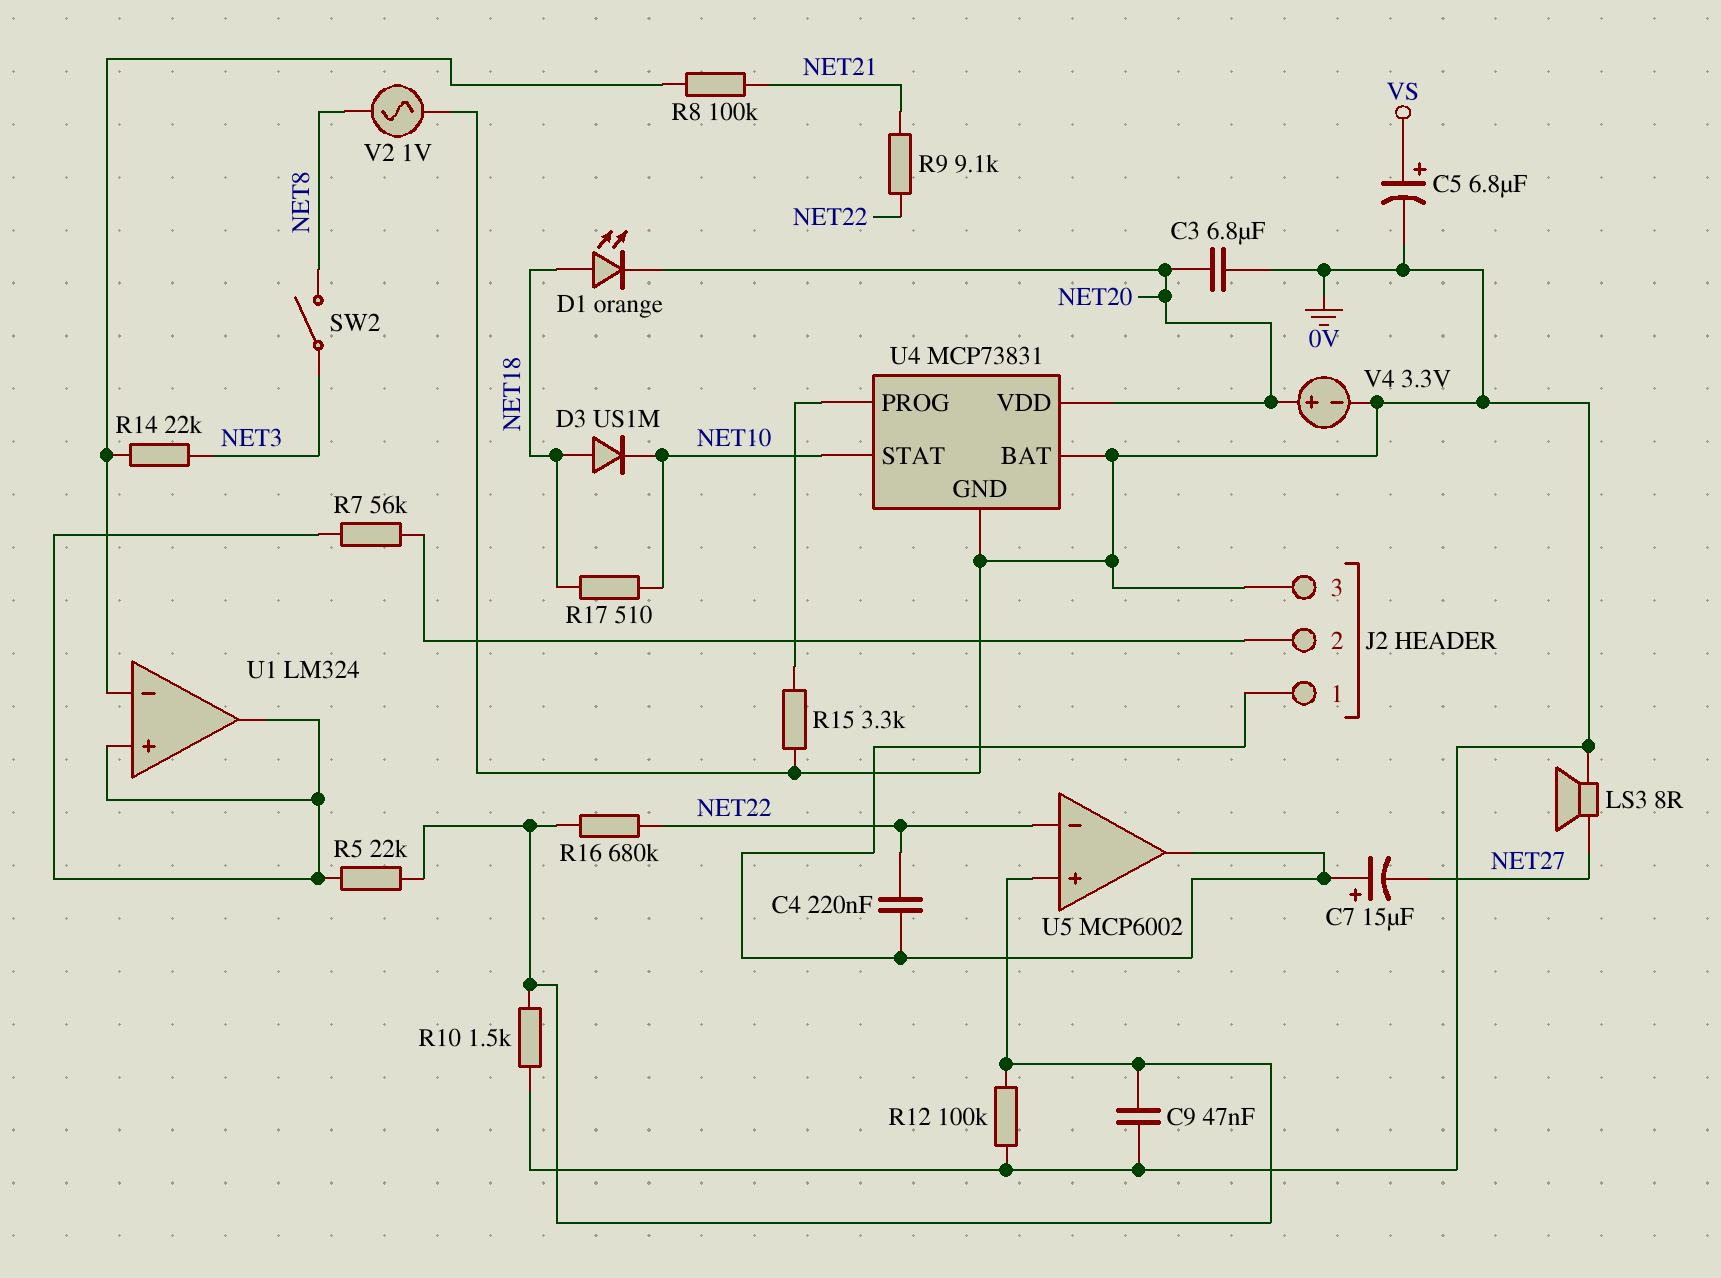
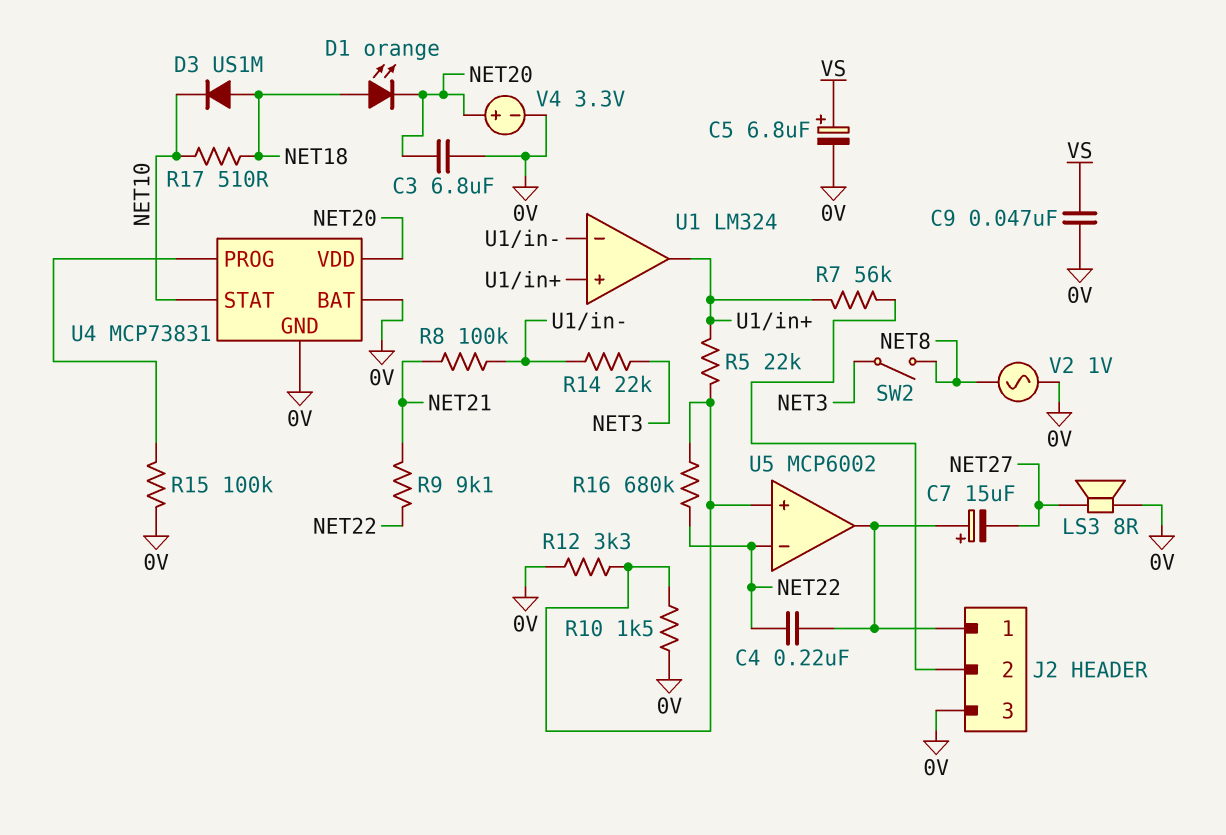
C9: 47nF (0V, U5/in+) -> 47nF (0V, VS)
R12: 100k (0V, U5/in+) -> 3.3k (0V, U5/in+)
R15: 3.3k (0V, U4/PROG) -> 100k (0V, U4/PROG)

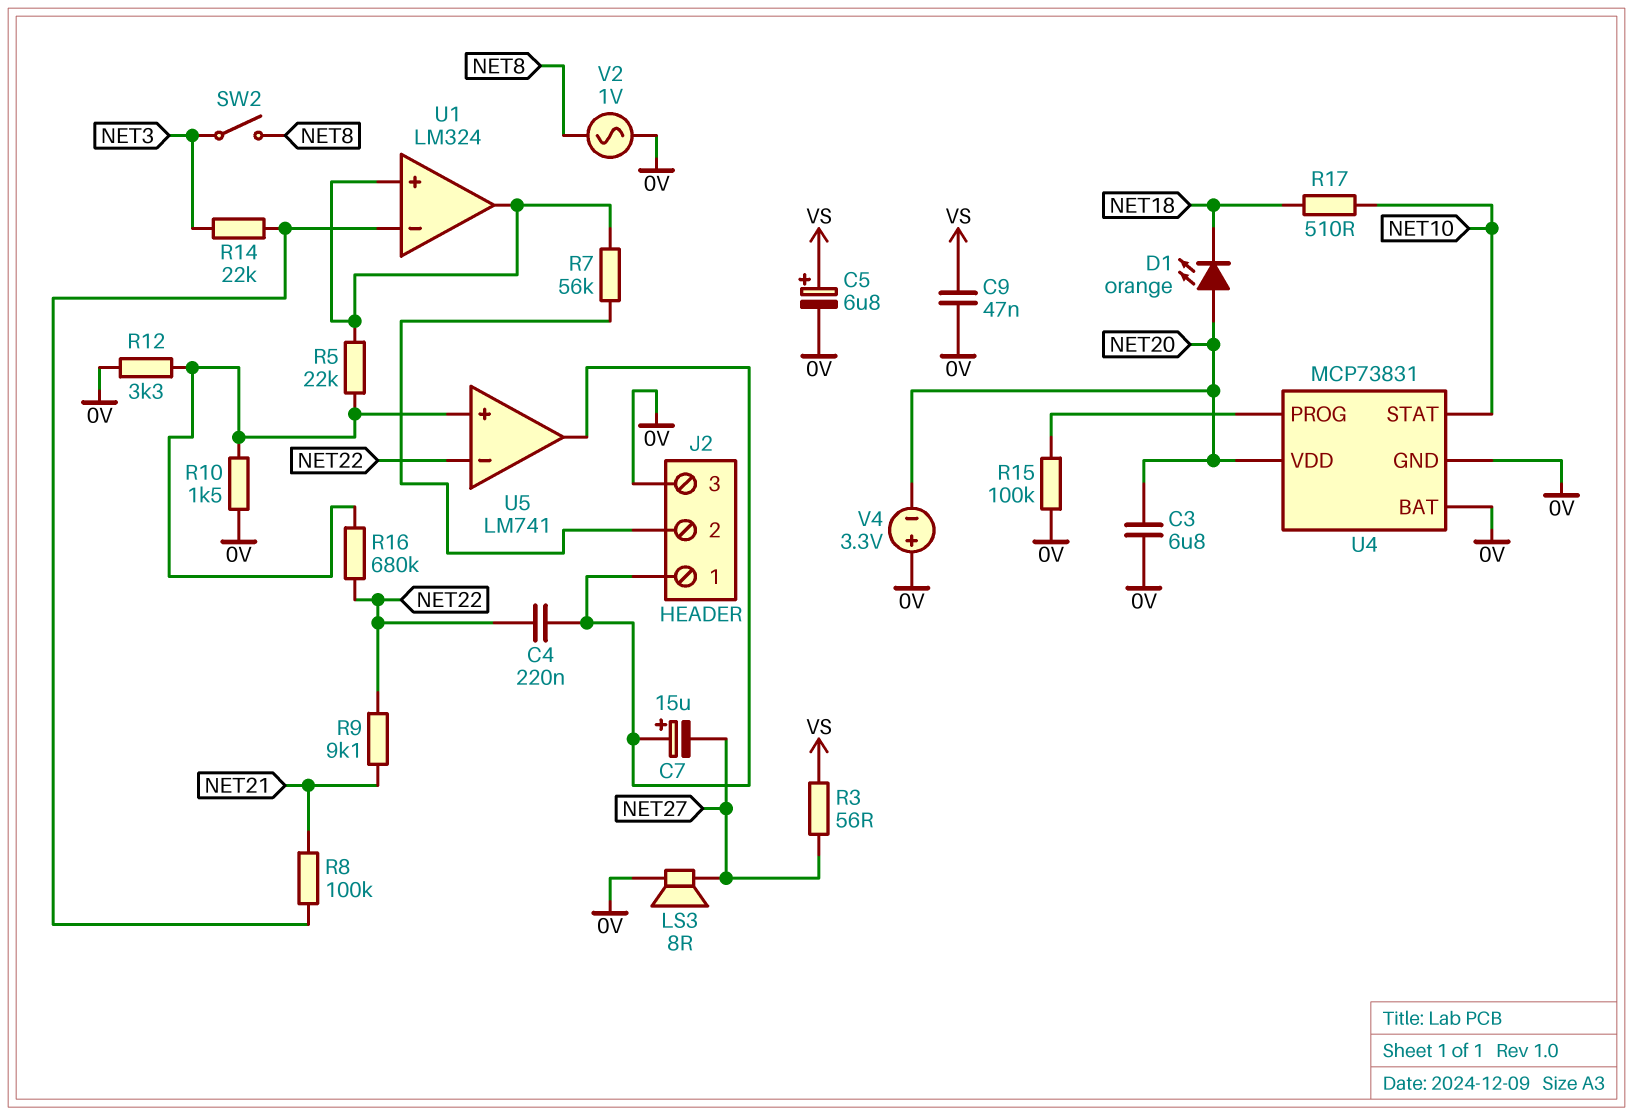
D1: LED orange (A NET18, K NET20) -> LED orange (A NET20, K NET18)
D3: diode US1M (A NET18, K NET10) -> none
R3: none -> 56 (NET27, VS)
U5: MCP6002 -> LM741
V4: 3.3V (plus NET20, minus 0V) -> 3.3V (plus 0V, minus NET20)

